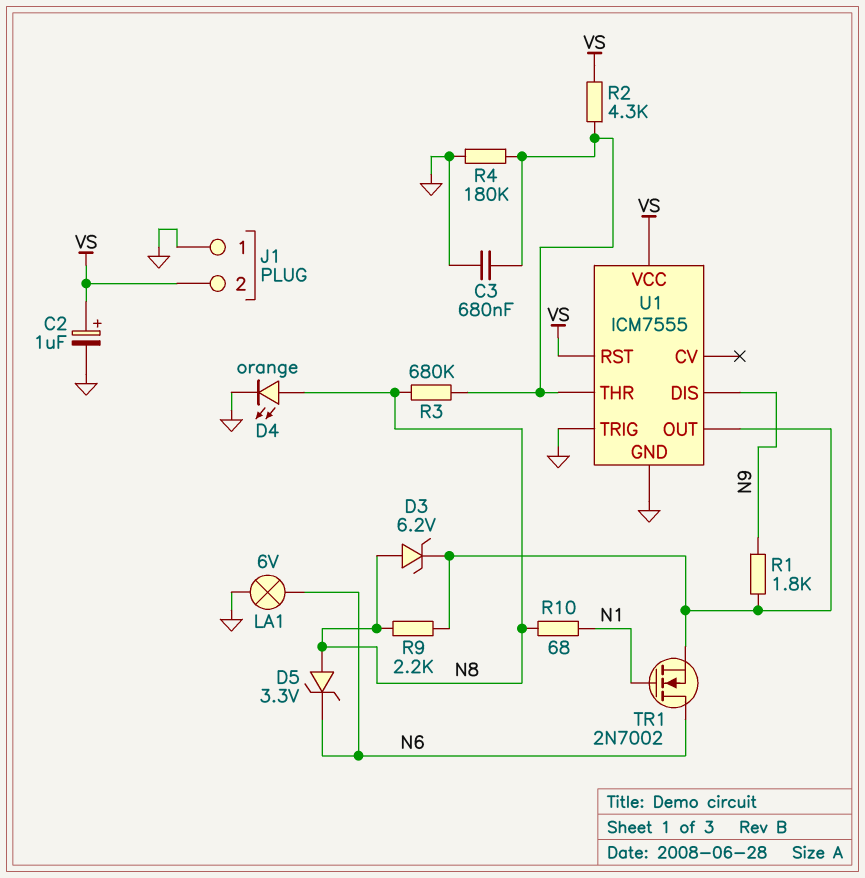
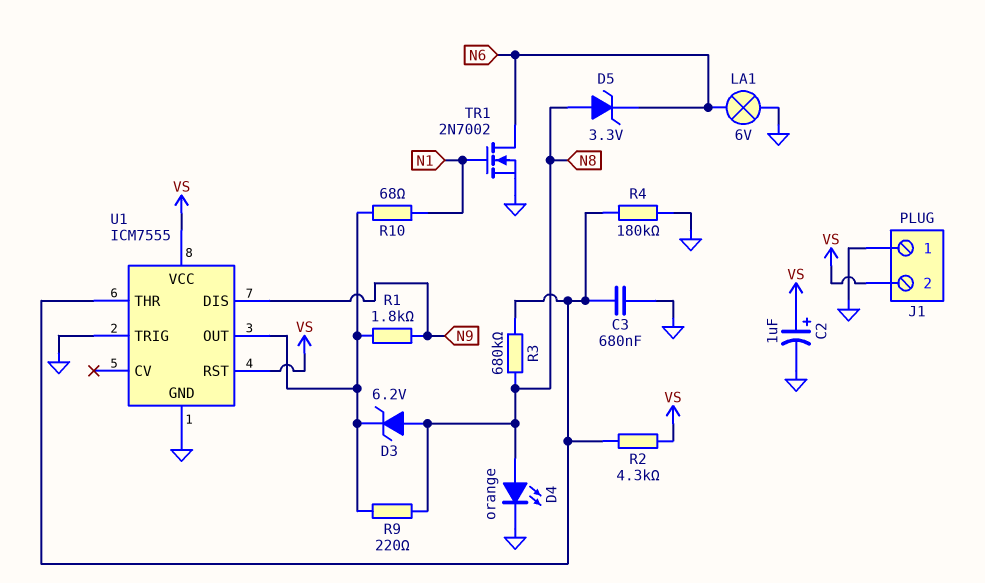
R9: 2.2k (N8, U1/OUT) -> 220 (N8, U1/OUT)
R10: 68 (N1, N8) -> 68 (N1, U1/OUT)
TR1: NMOS 2N7002 (G N1, D N6, S U1/OUT) -> NMOS 2N7002 (G N1, D N6, S GND)

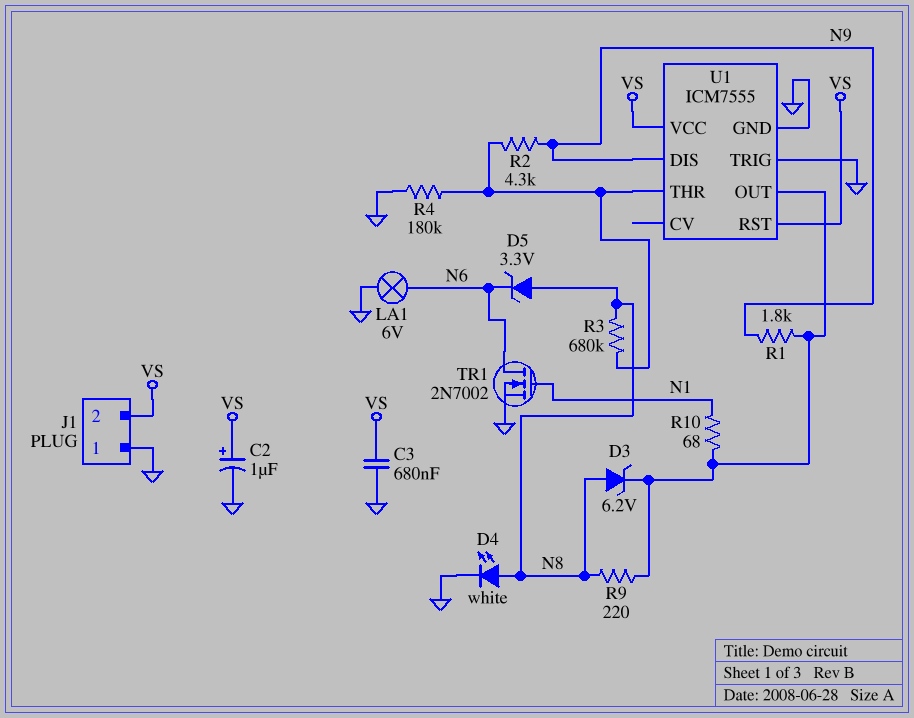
C3: 680nF (GND, U1/THR) -> 680nF (GND, VS)
D4: LED orange (A N8, K GND) -> LED white (A N8, K GND)
R2: 4.3k (U1/THR, VS) -> 4.3k (N9, U1/THR)

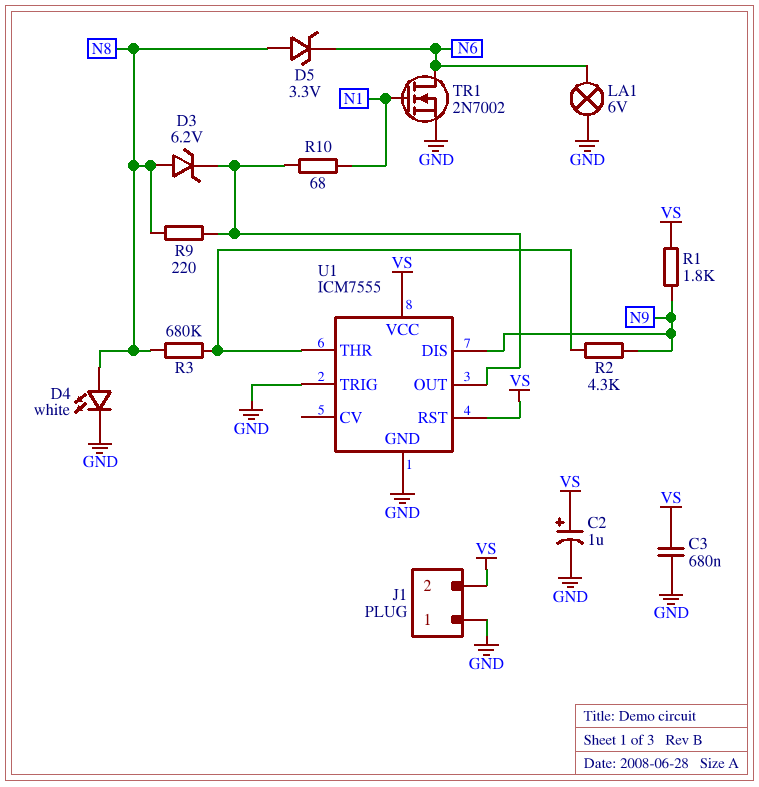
R1: 1.8k (N9, U1/OUT) -> 1.8k (N9, VS)
R4: 180k (GND, U1/THR) -> none

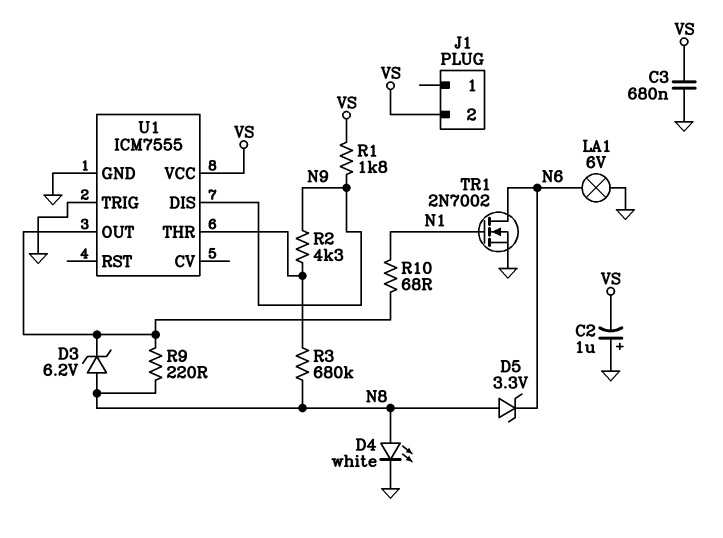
C2: 1uF (plus VS, minus GND) -> 1uF (plus GND, minus VS)
J1 pin 1: GND -> none
U1 pin RST: VS -> none

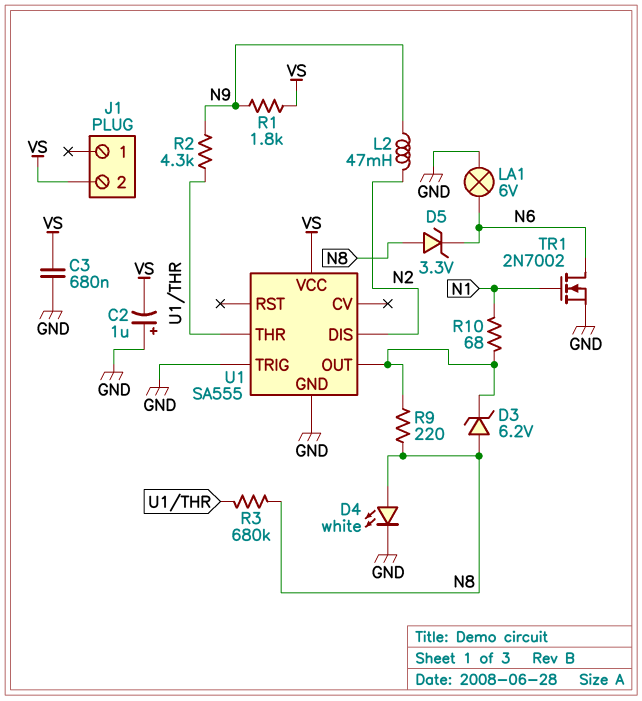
L2: none -> 47mH (N2, N9)
U1: ICM7555 -> SA555
U1 pin DIS: N9 -> N2

